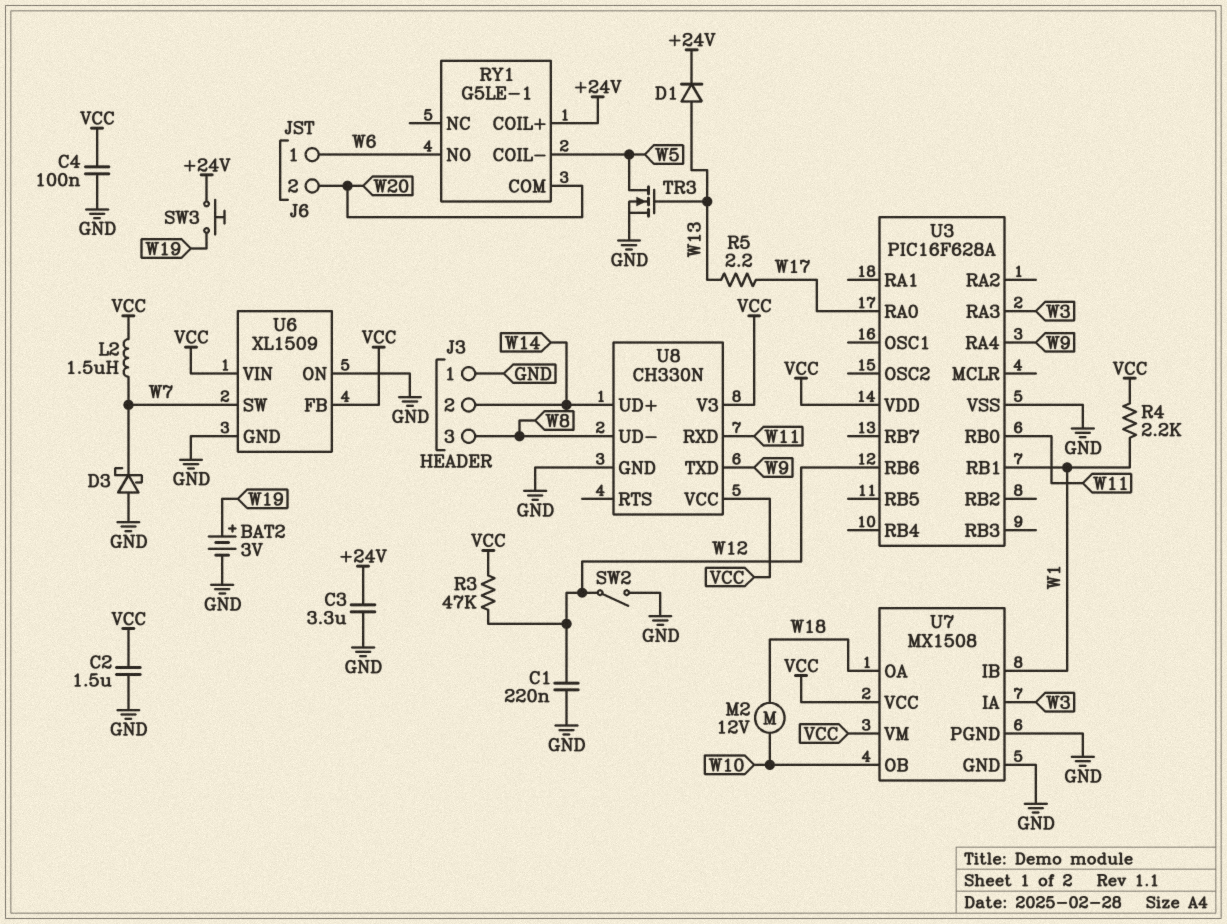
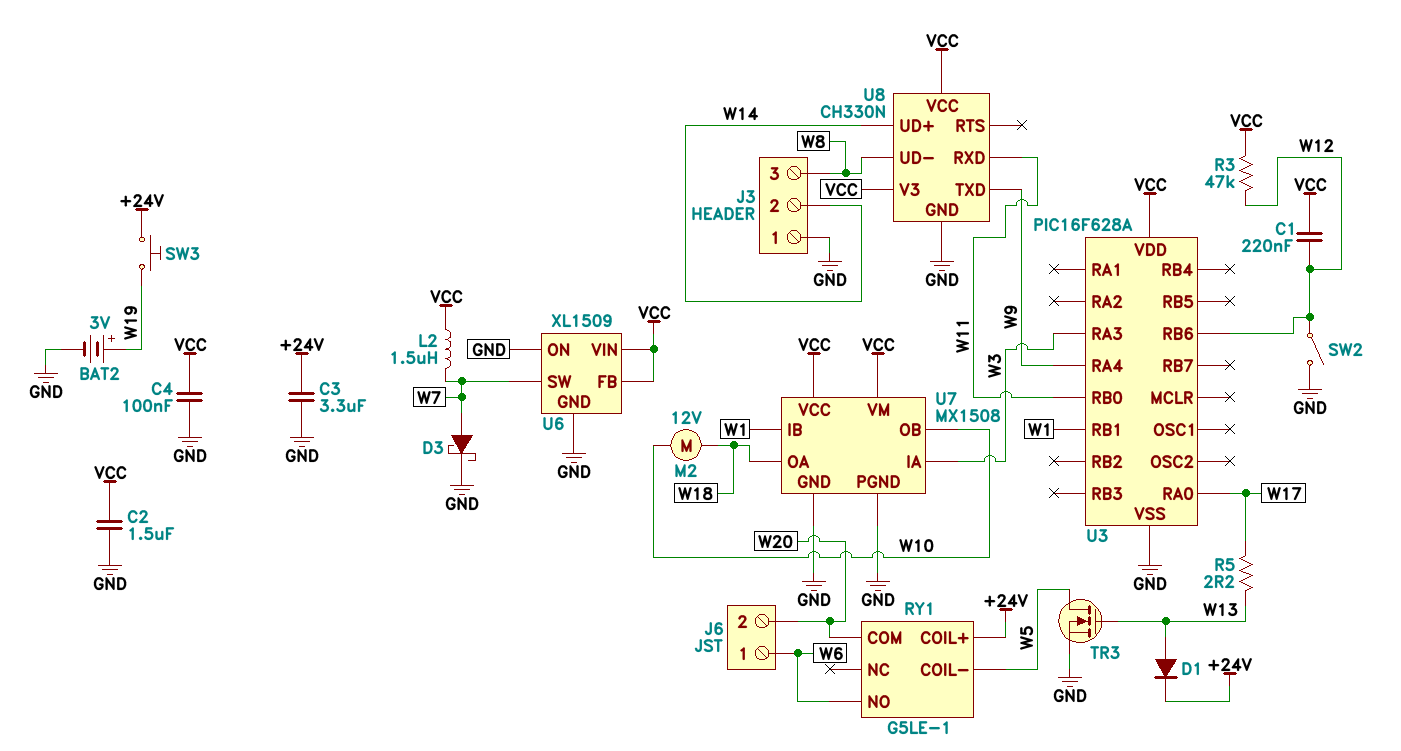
C1: 220nF (GND, W12) -> 220nF (VCC, W12)
D3: schottky (A GND, K W7) -> schottky (A W7, K GND)
R4: 2.2k (VCC, W1) -> none

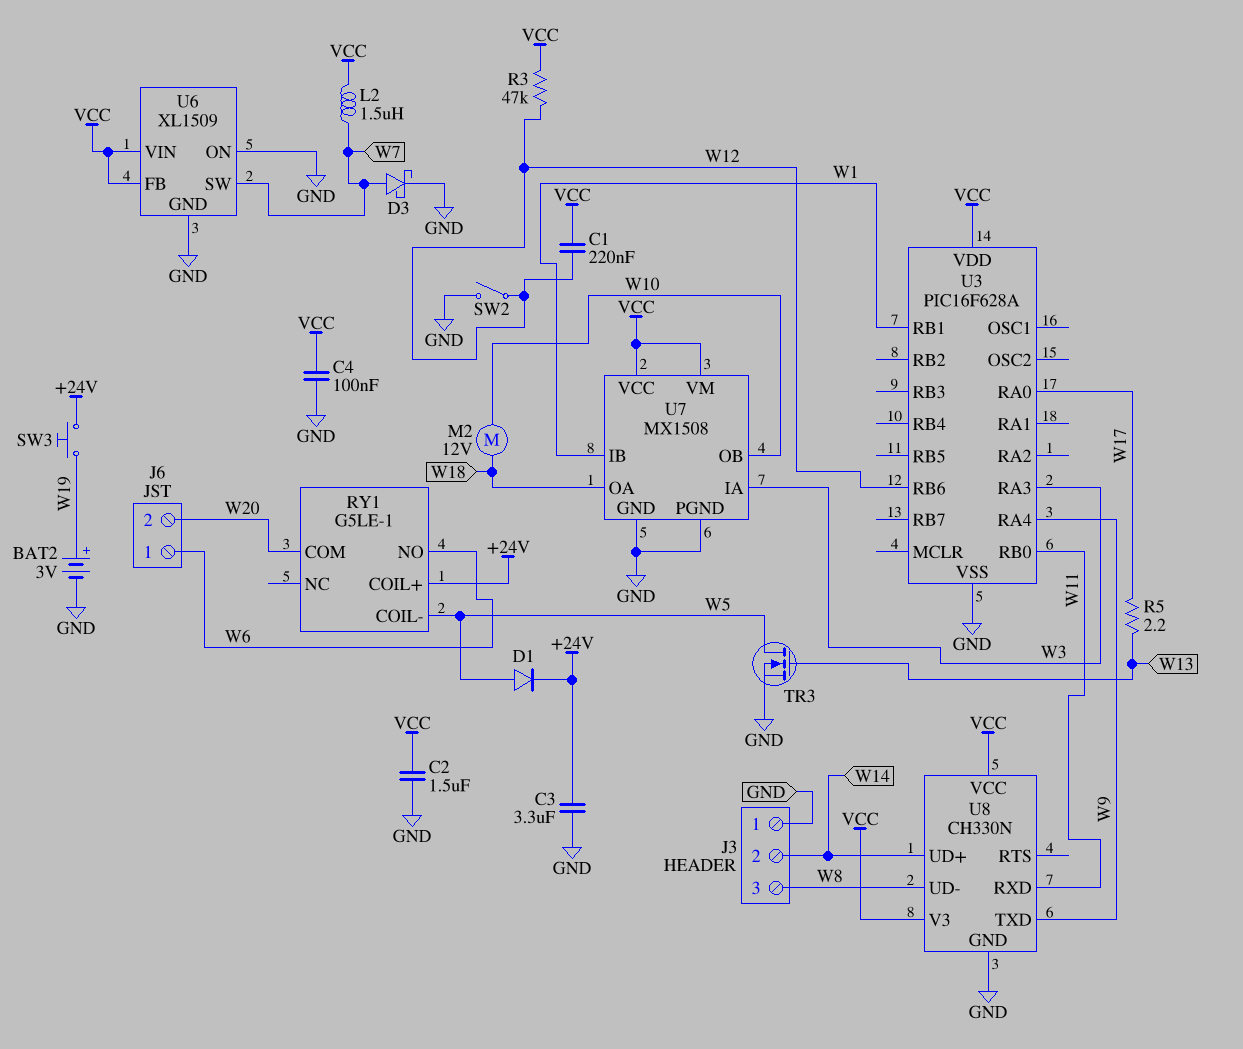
D1: diode (A W13, K +24V) -> diode (A W5, K +24V)

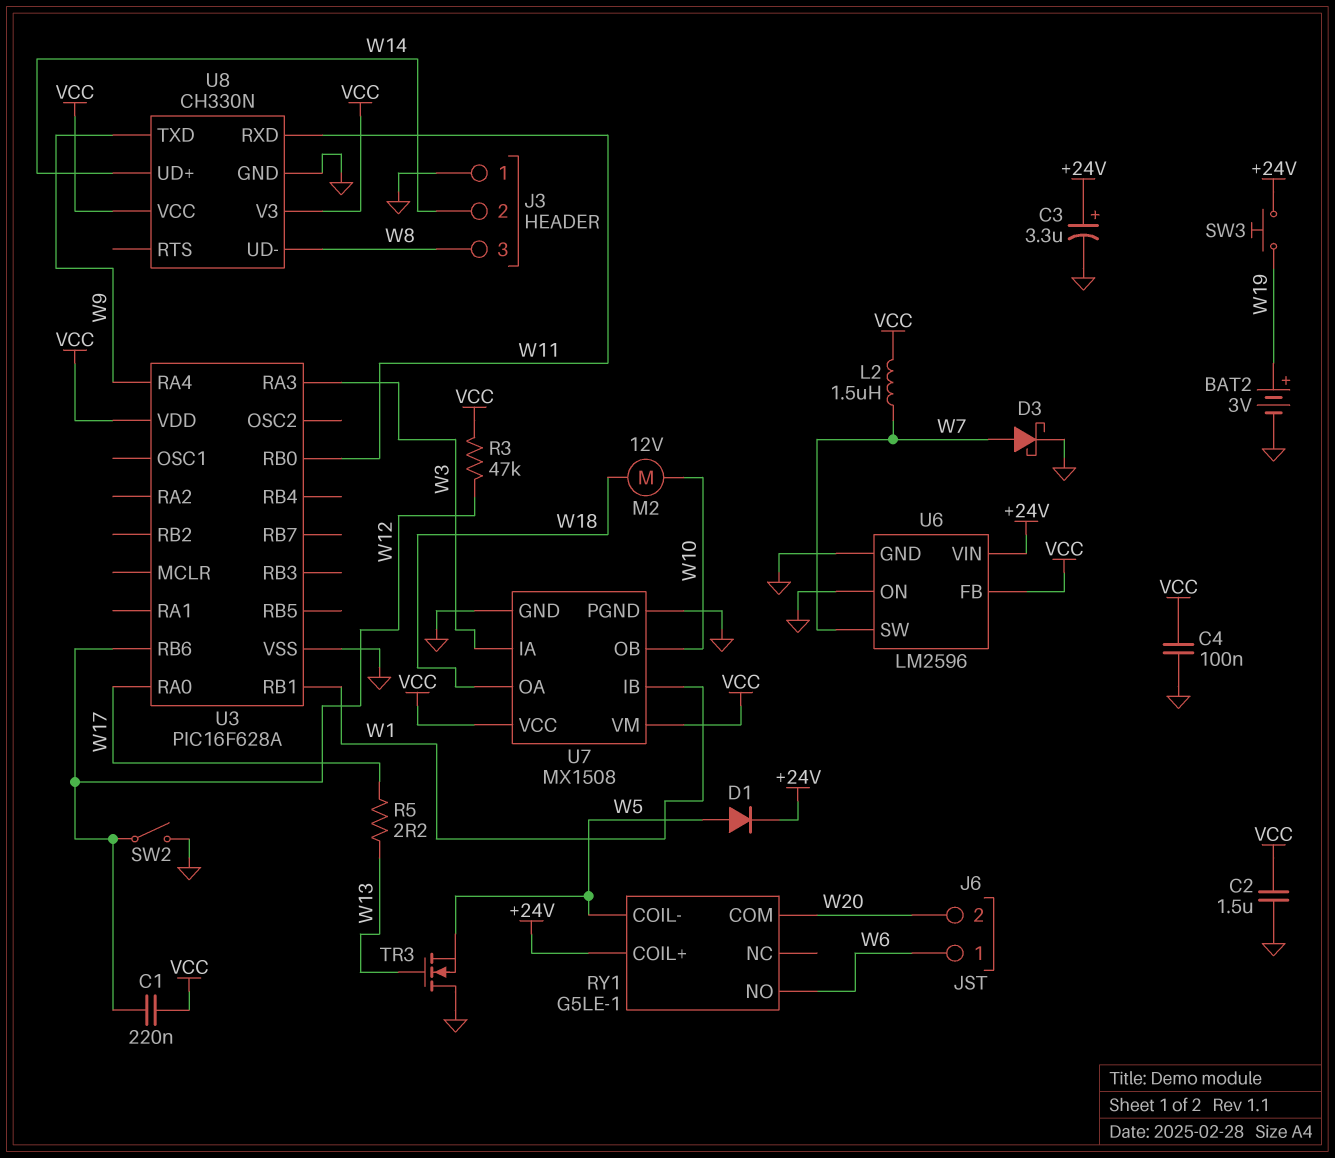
C3: 3.3uF (+24V, GND) -> 3.3uF (plus +24V, minus GND)
TR3: NMOS (G W13, D W5, S GND) -> NMOS (G W13, D GND, S W5)
U6: XL1509 -> LM2596
U6 pin VIN: VCC -> +24V

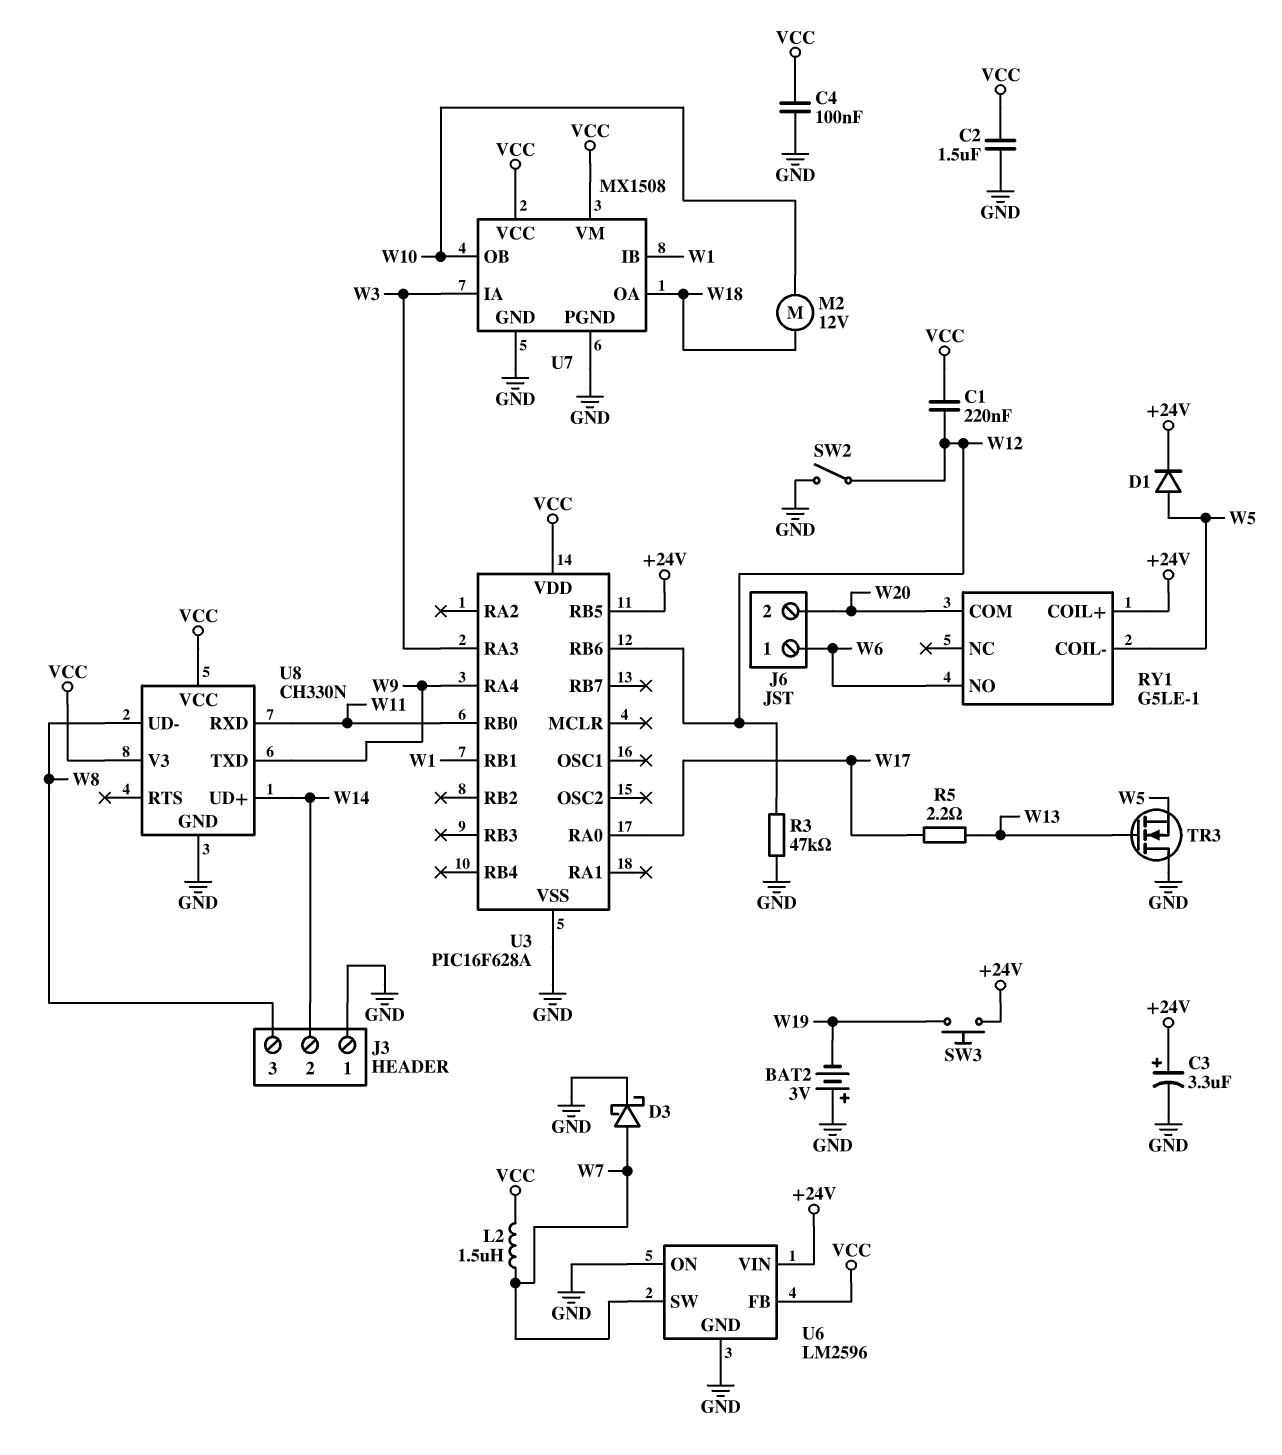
BAT2: 3V (plus W19, minus GND) -> 3V (plus GND, minus W19)
R3: 47k (VCC, W12) -> 47k (GND, W12)
U3 pin RB5: none -> +24V

